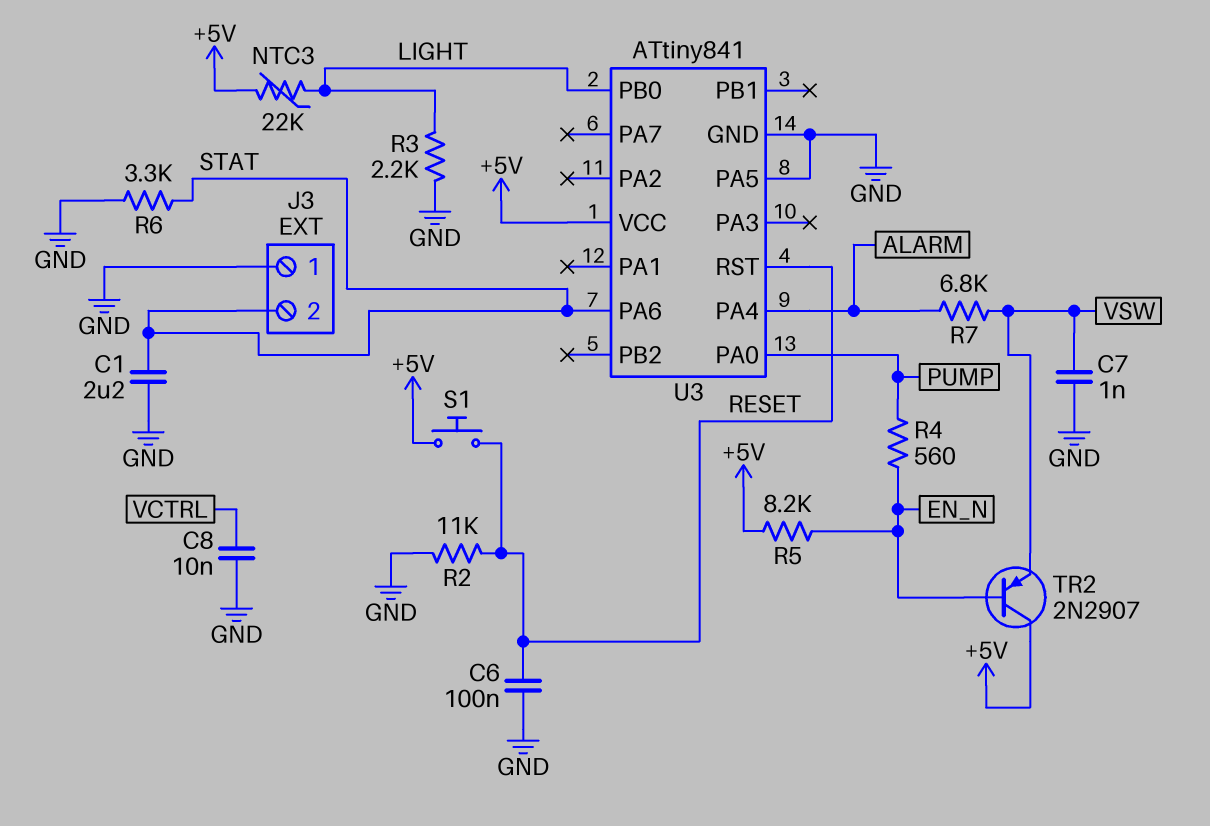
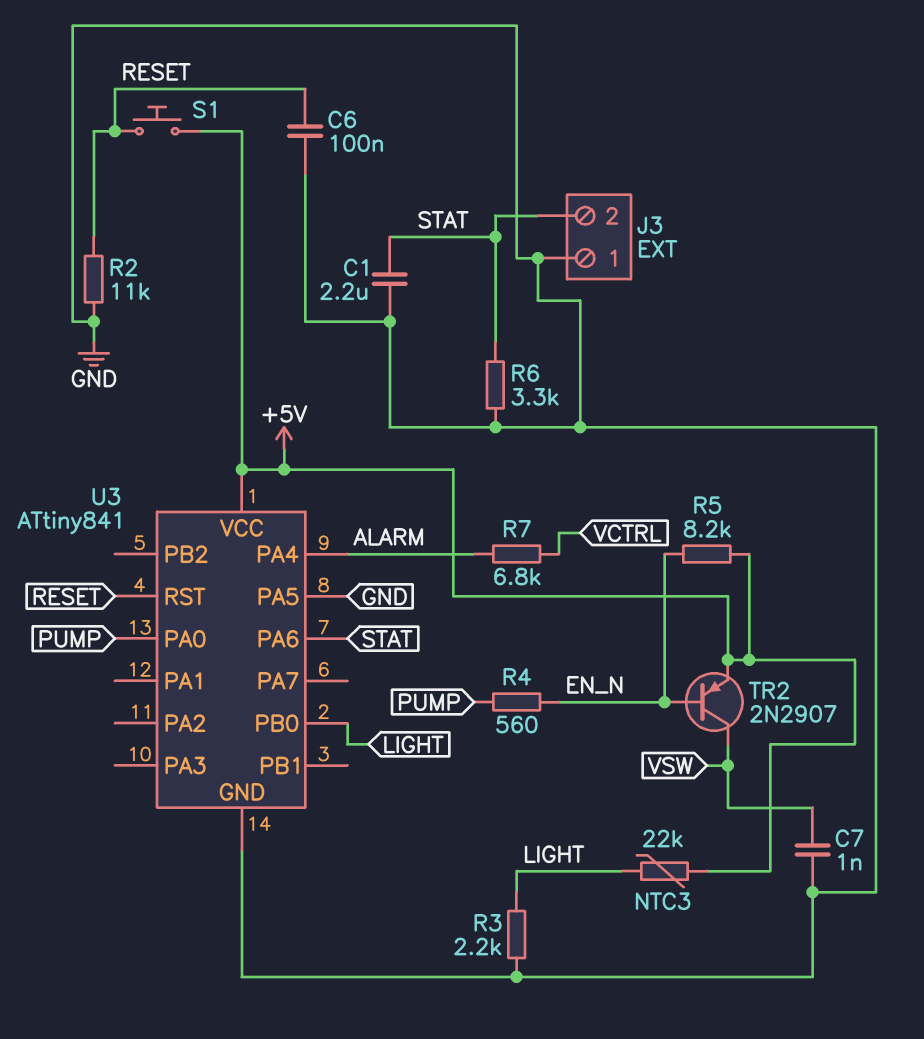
C8: 10nF (GND, VCTRL) -> none
R7: 6.8k (ALARM, VSW) -> 6.8k (ALARM, VCTRL)
TR2: PNP 2N2907 (B EN_N, C +5V, E VSW) -> PNP 2N2907 (B EN_N, C VSW, E +5V)

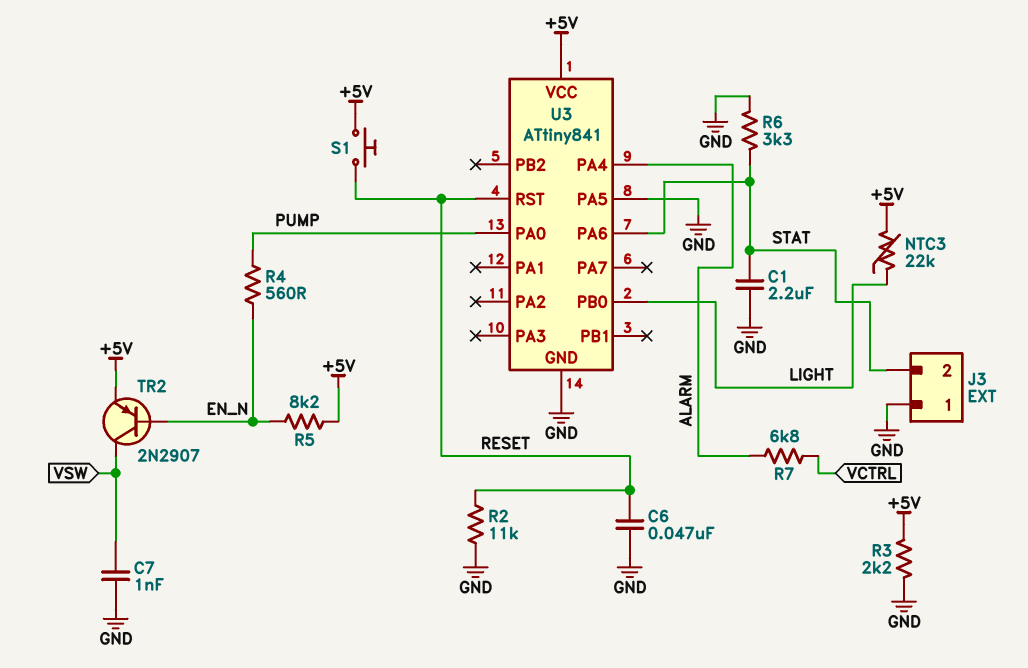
C6: 100nF (GND, RESET) -> 47nF (GND, RESET)
R3: 2.2k (GND, LIGHT) -> 2.2k (+5V, GND)

